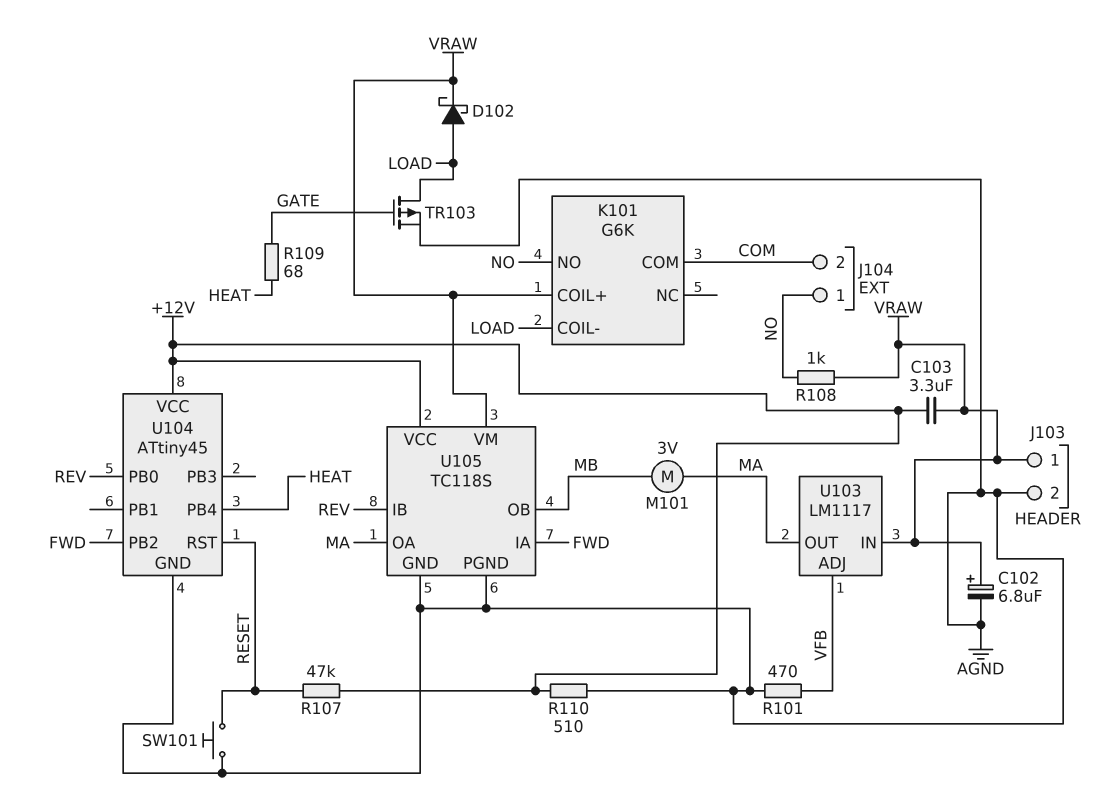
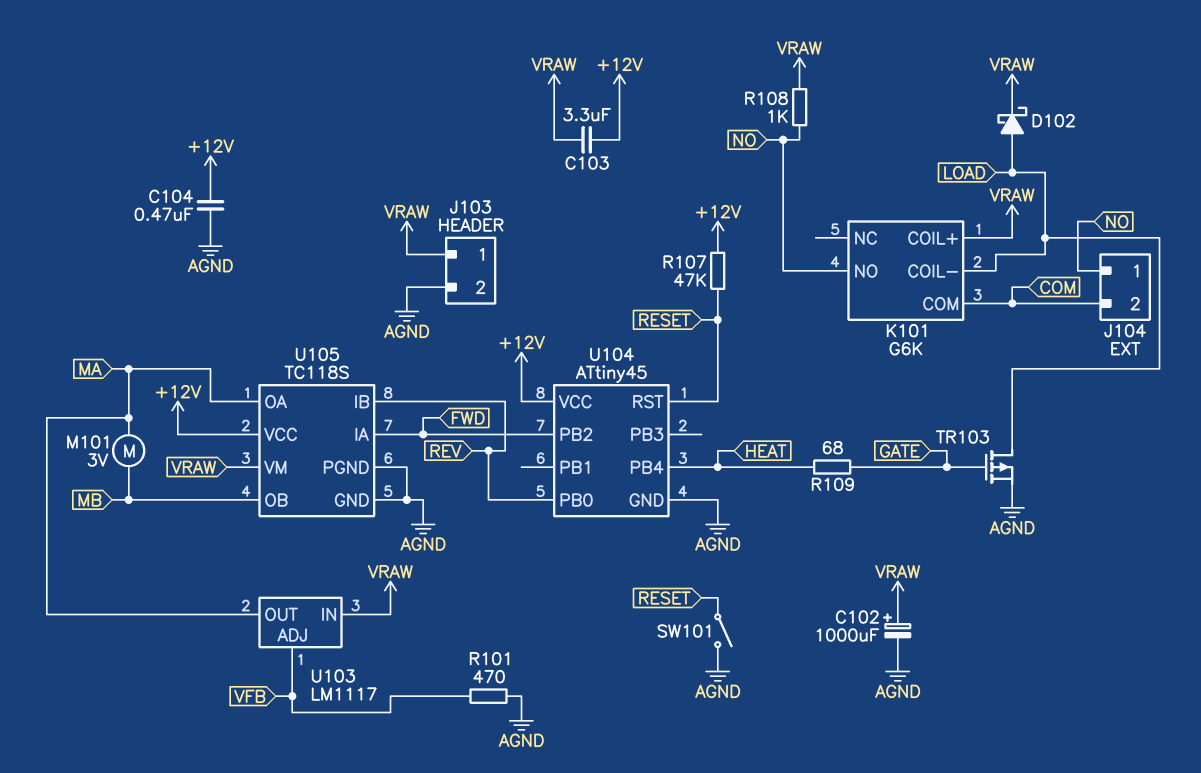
C102: 6.8uF (plus VRAW, minus AGND) -> 1000uF (plus VRAW, minus AGND)
C104: none -> 470nF (+12V, AGND)
R110: 510 (+12V, AGND) -> none
SW101: button (AGND, RESET) -> switch (AGND, RESET)

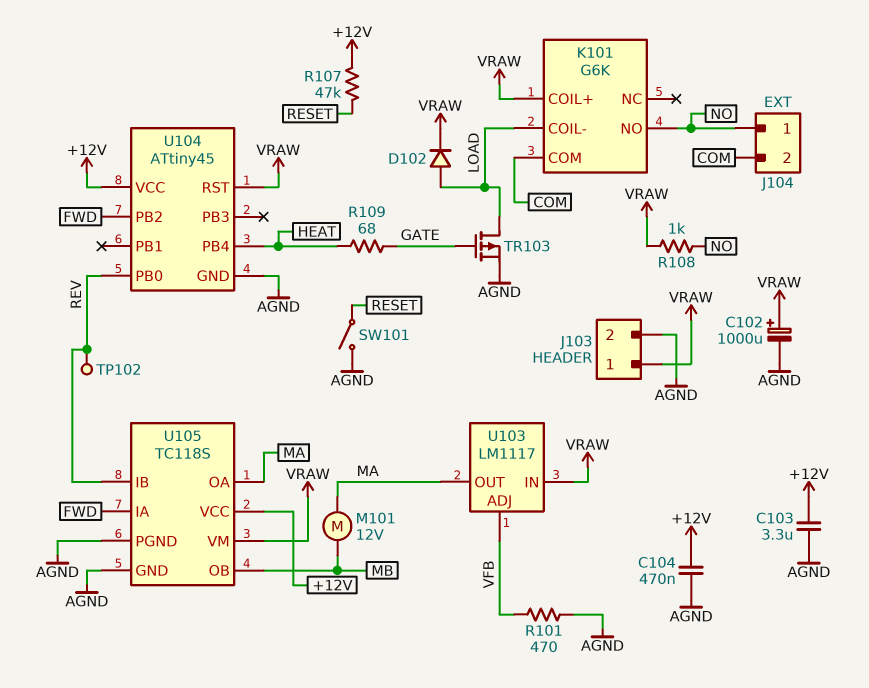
C103: 3.3uF (+12V, VRAW) -> 3.3uF (+12V, AGND)
D102: schottky (A LOAD, K VRAW) -> diode (A LOAD, K VRAW)
M101: motor 3V (MA, MB) -> motor 12V (MA, MB)
TP102: none -> test point (REV)
U104 pin RST: RESET -> VRAW

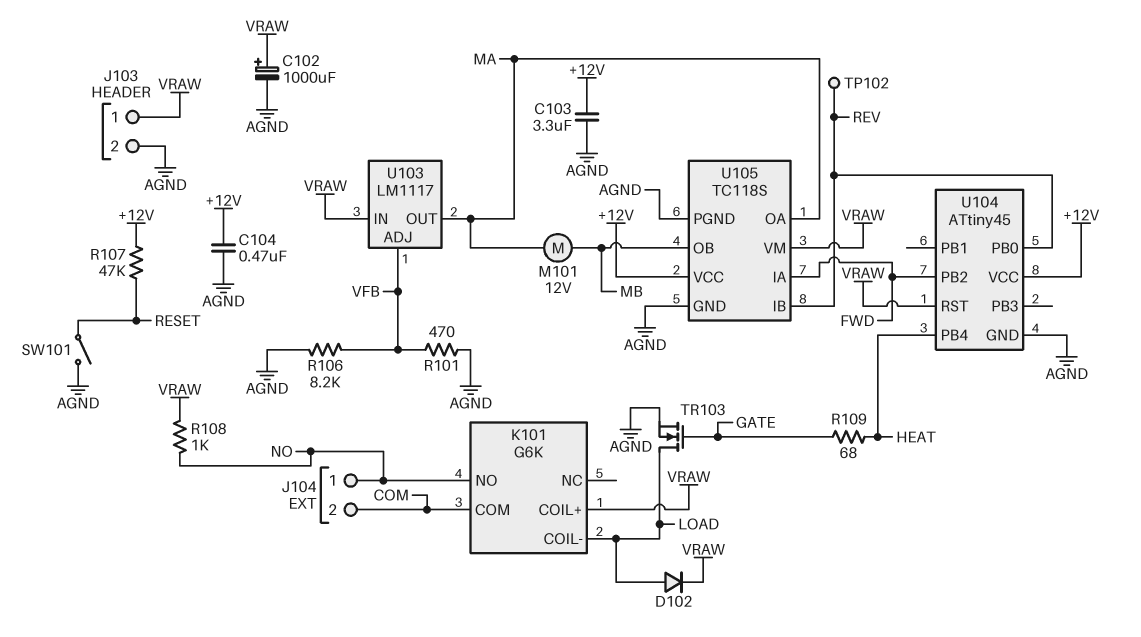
R106: none -> 8.2k (AGND, VFB)
TR103: PMOS (G GATE, D LOAD, S AGND) -> NMOS (G GATE, D LOAD, S AGND)

